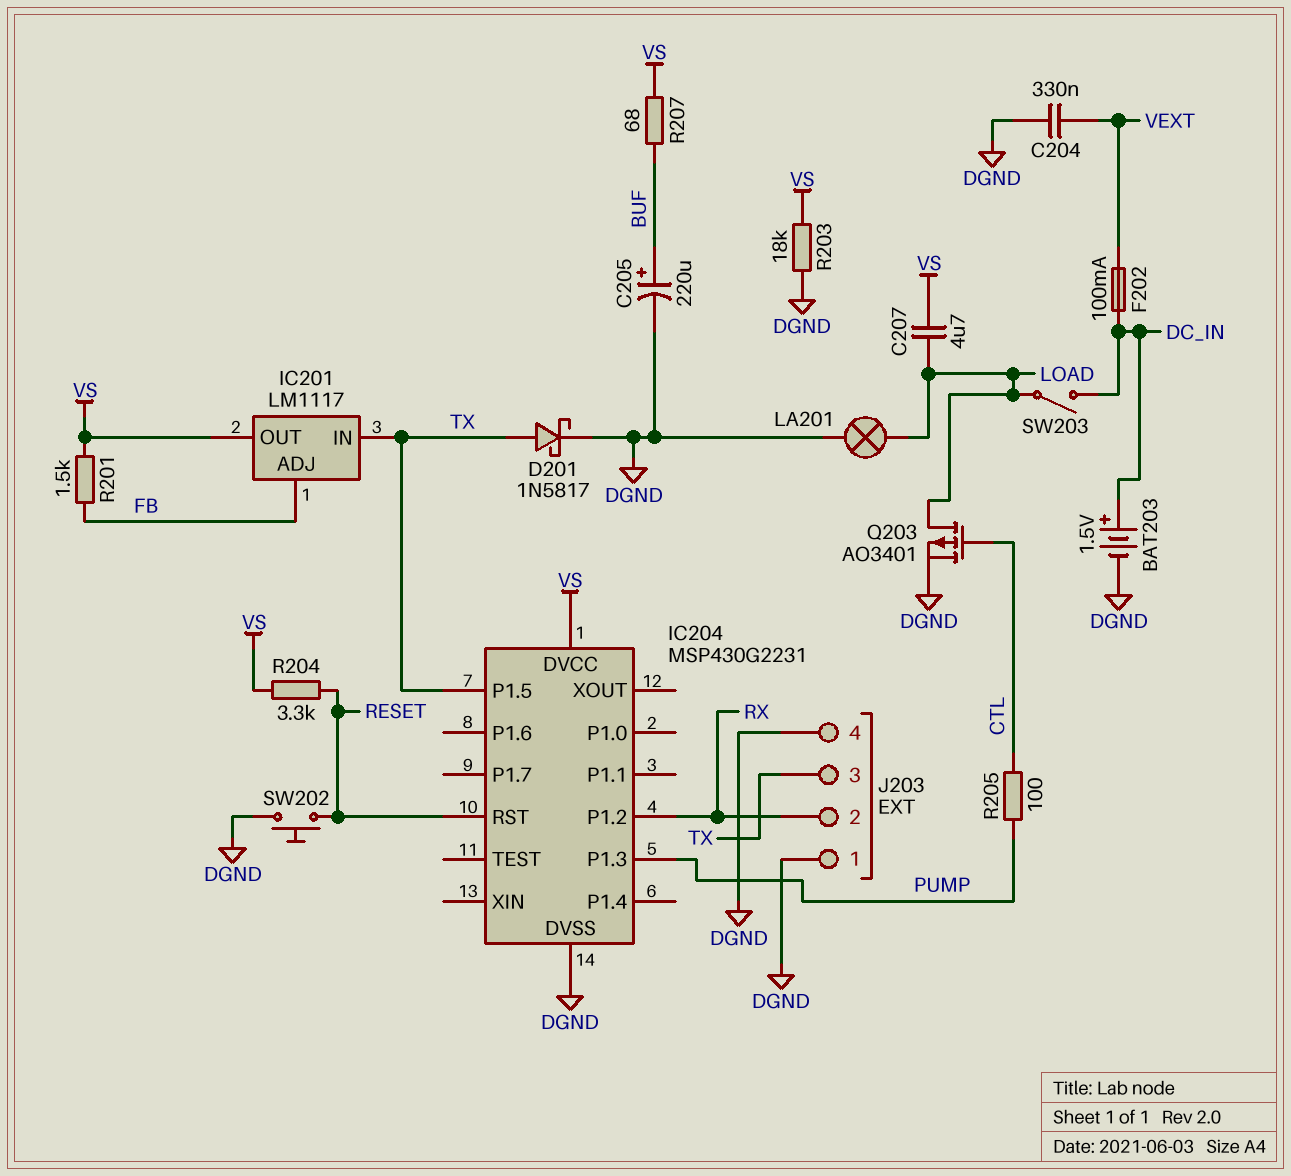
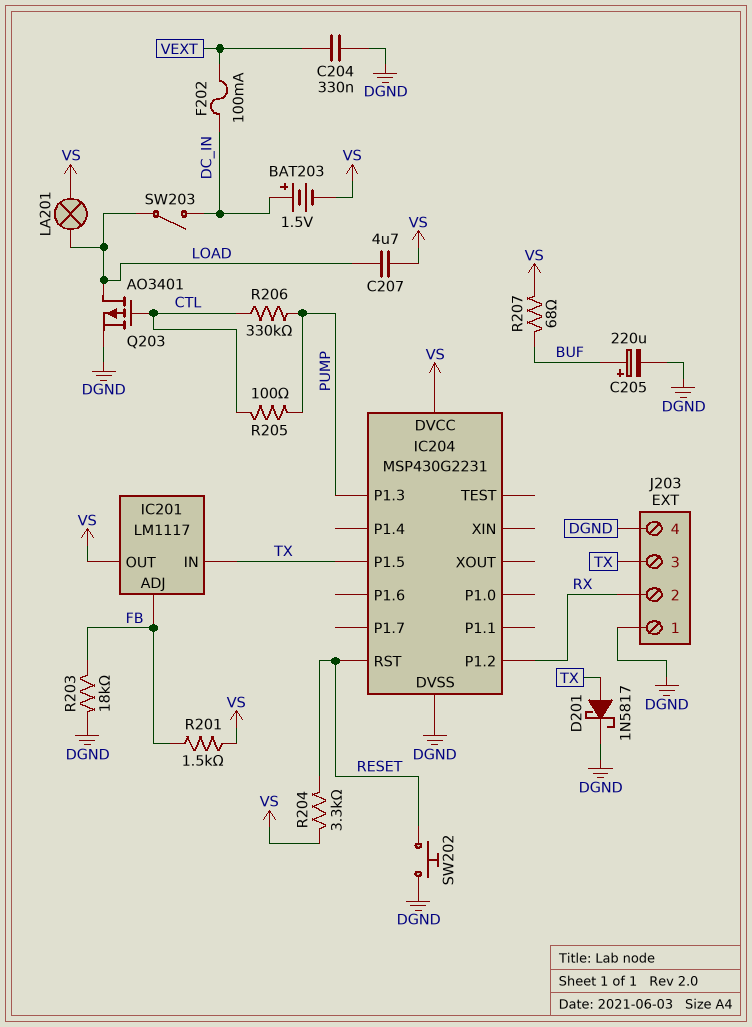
BAT203: 1.5V (plus DC_IN, minus DGND) -> 1.5V (plus DC_IN, minus VS)
LA201: lamp (DGND, LOAD) -> lamp (LOAD, VS)
R203: 18k (DGND, VS) -> 18k (DGND, FB)
R206: none -> 330k (CTL, PUMP)

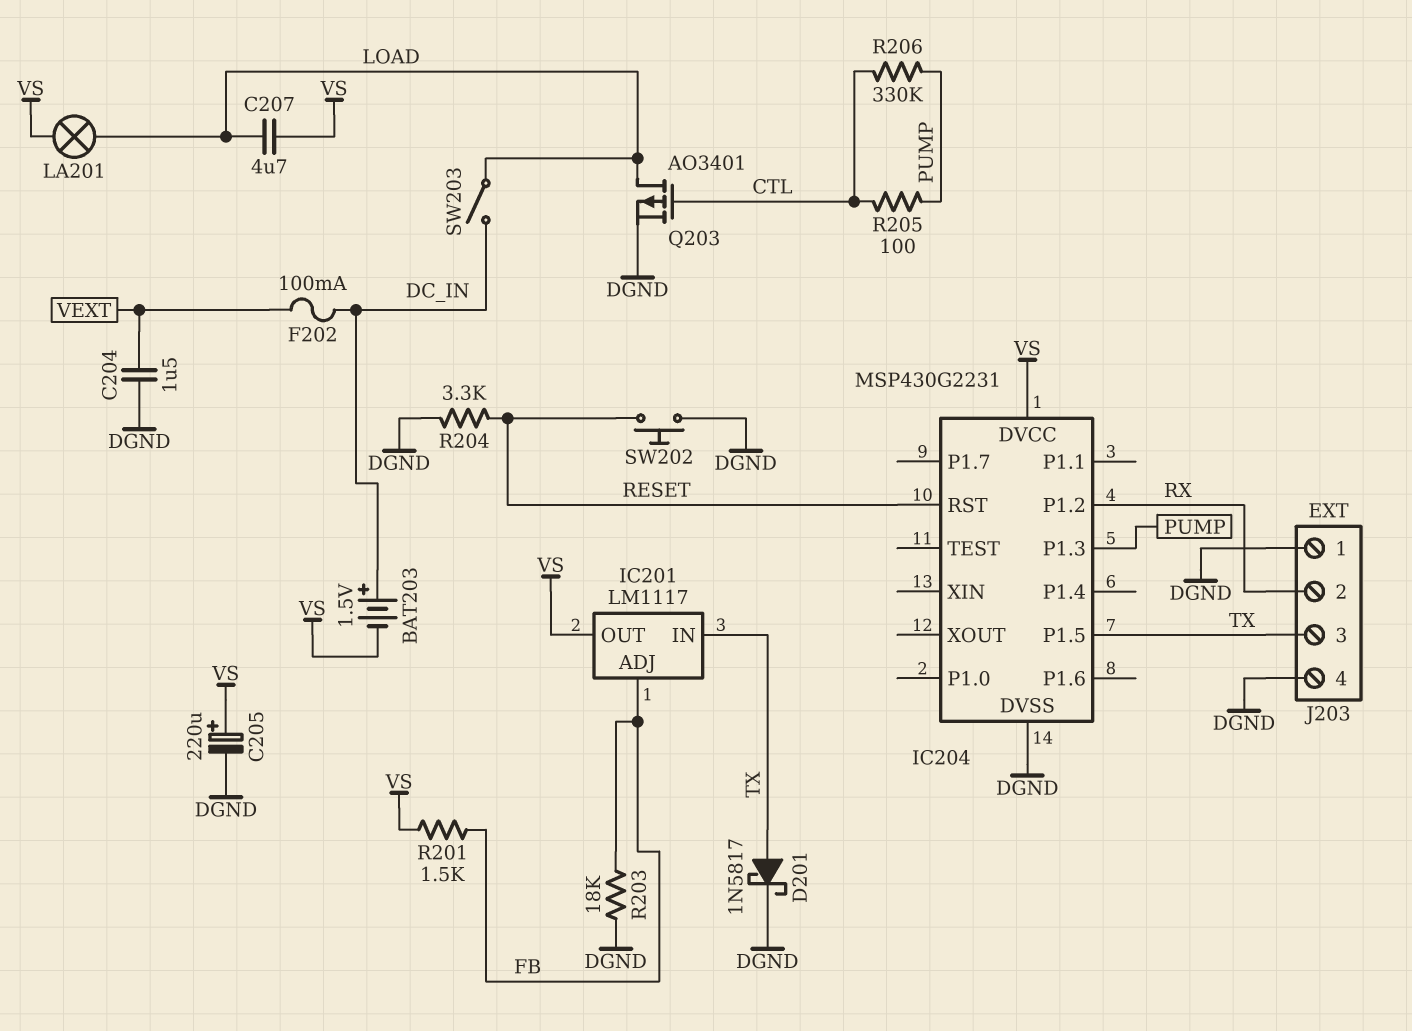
C204: 330nF (DGND, VEXT) -> 1.5uF (DGND, VEXT)
C205: 220uF (plus BUF, minus DGND) -> 220uF (plus VS, minus DGND)
R204: 3.3k (RESET, VS) -> 3.3k (DGND, RESET)
R207: 68 (BUF, VS) -> none

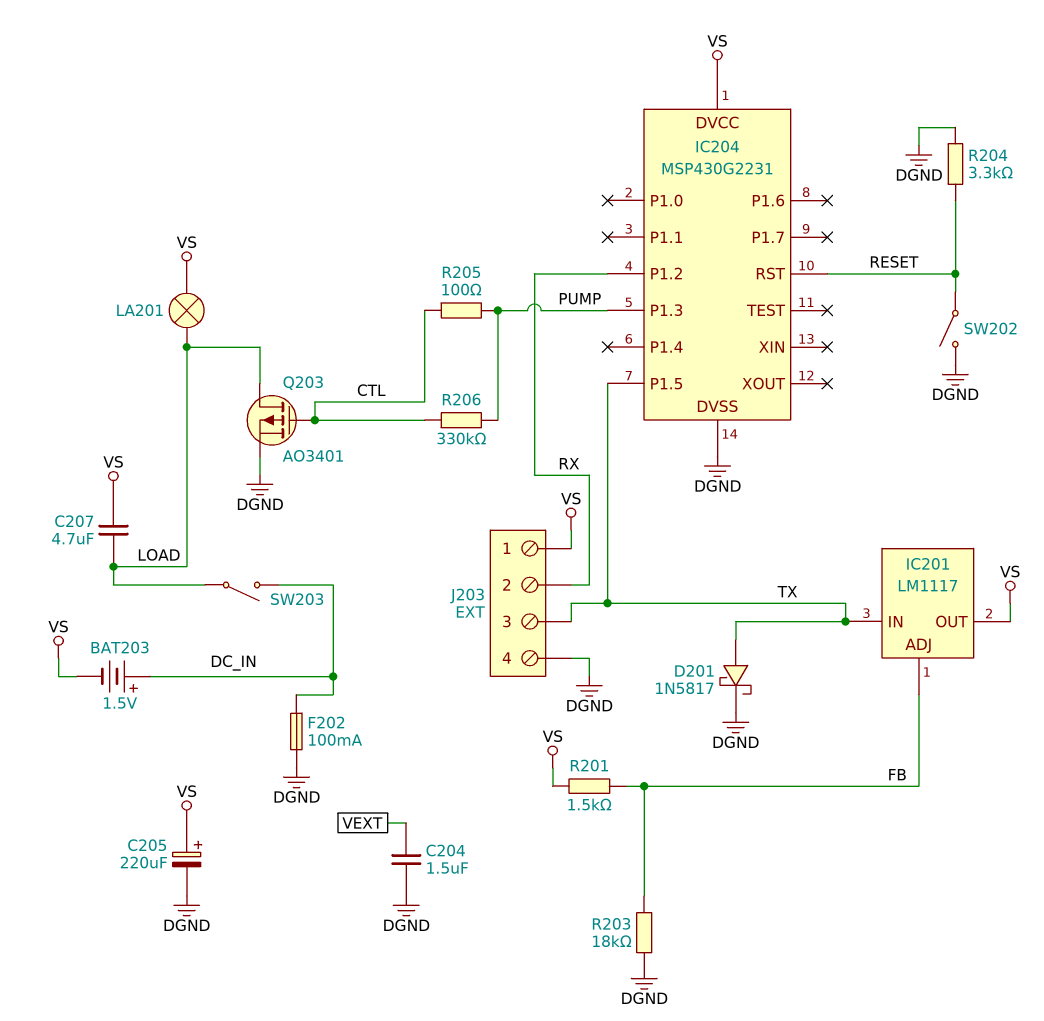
F202: 100mA (DC_IN, VEXT) -> 100mA (DC_IN, DGND)
J203 pin 1: DGND -> VS
SW202: button (DGND, RESET) -> switch (DGND, RESET)

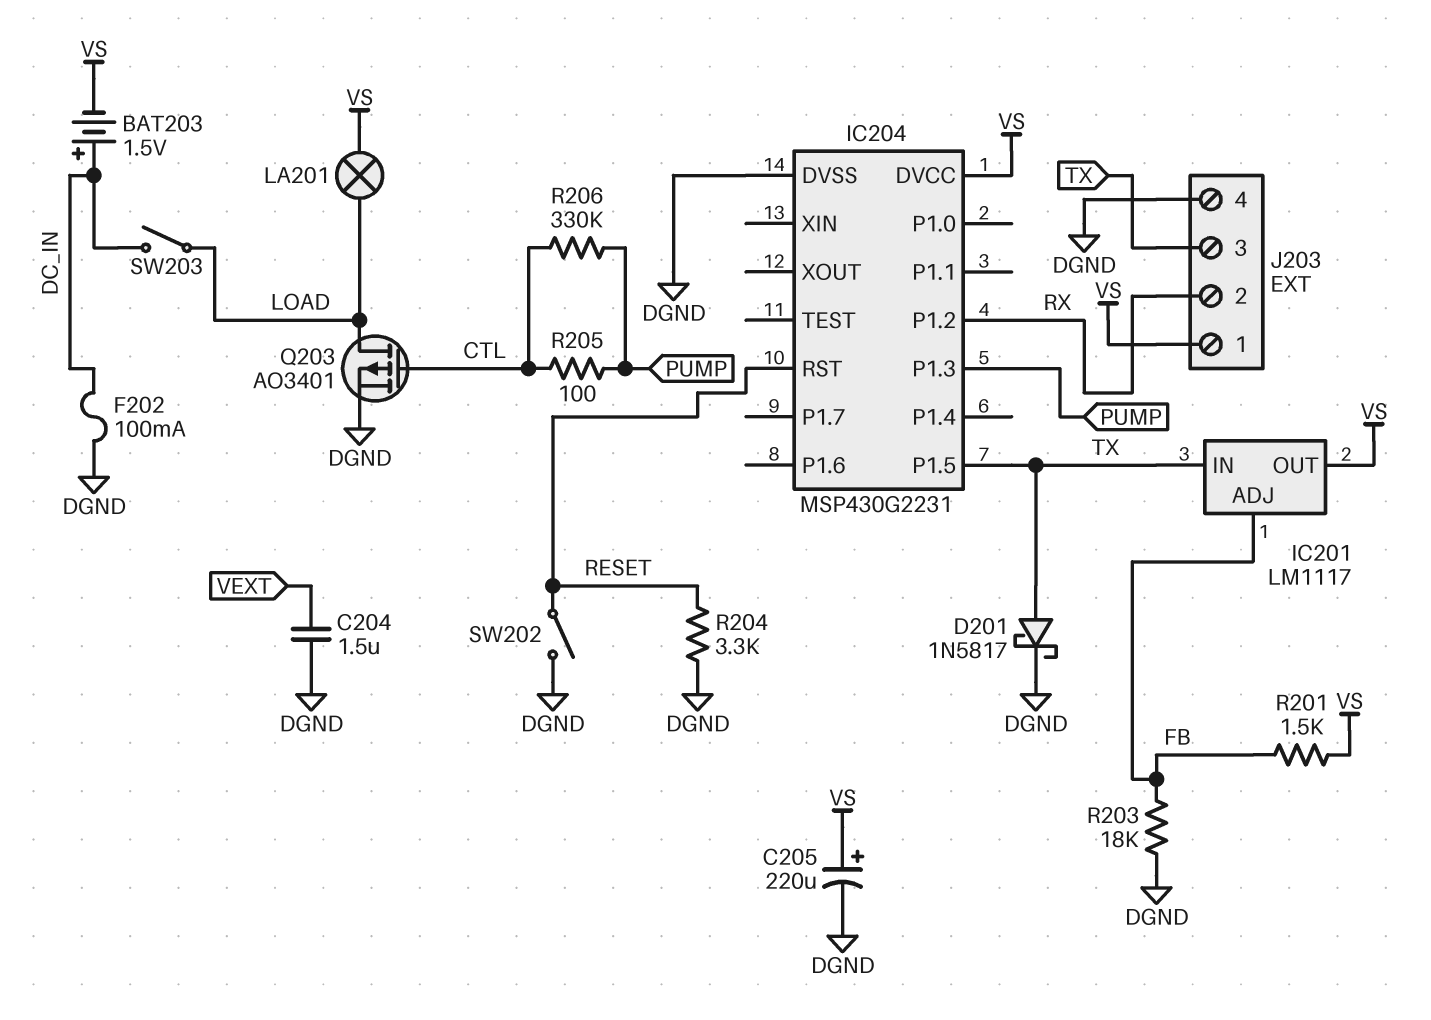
C207: 4.7uF (LOAD, VS) -> none

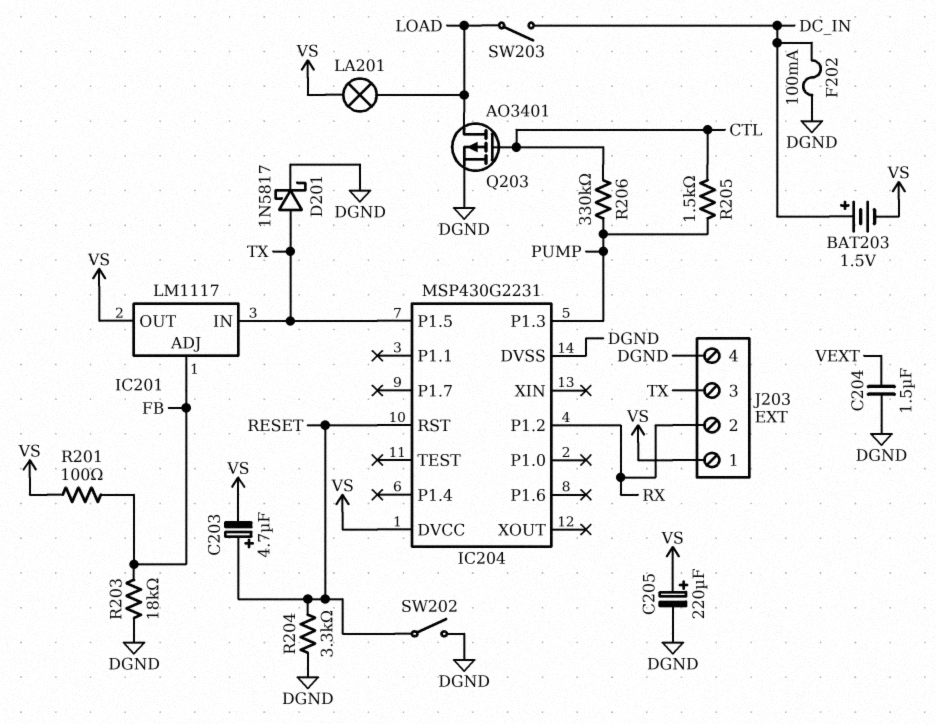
C203: none -> 4.7uF (plus RESET, minus VS)
R201: 1.5k (FB, VS) -> 100 (FB, VS)
R205: 100 (CTL, PUMP) -> 1.5k (CTL, PUMP)

